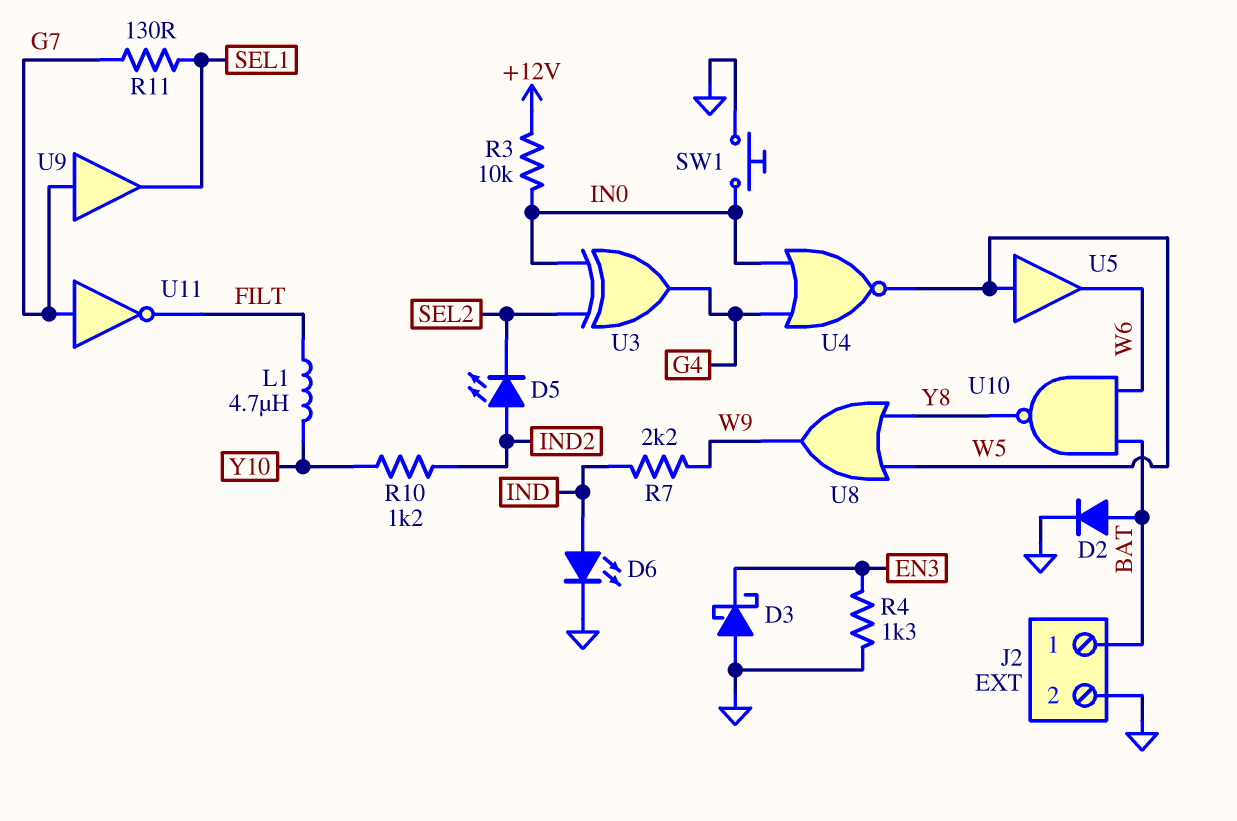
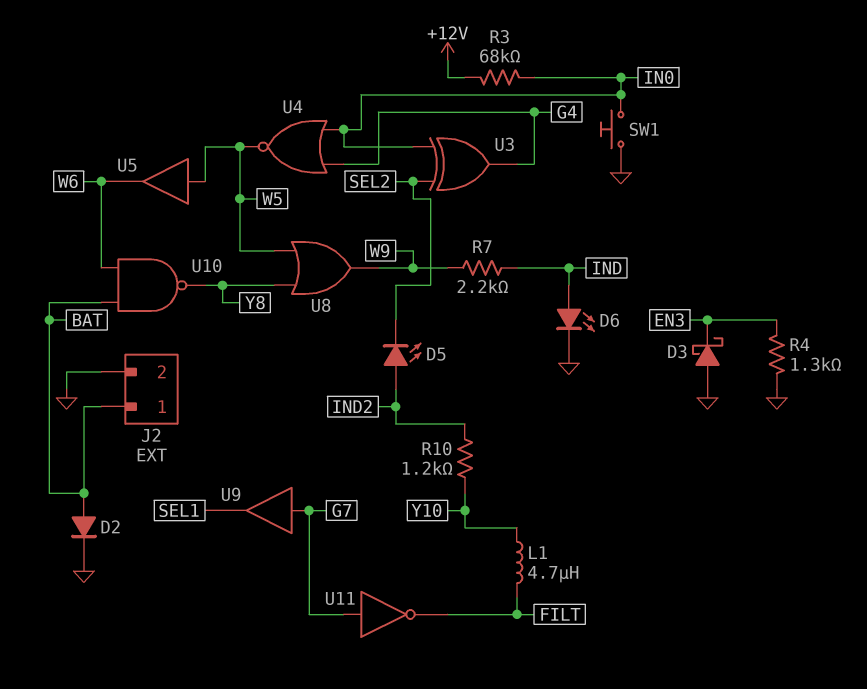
R3: 10k (+12V, IN0) -> 68k (+12V, IN0)
R11: 130 (G7, SEL1) -> none

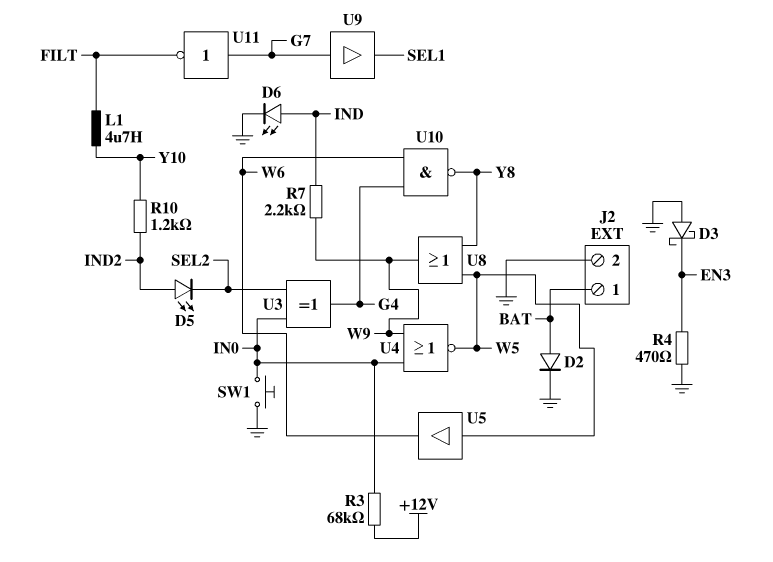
R4: 1.3k (EN3, GND) -> 470 (EN3, GND)
U4: NOR (in G4, in IN0, out W5) -> NOR (in IN0, in W9, out W5)
U10: NAND (in BAT, in W6, out Y8) -> NAND (in G4, in W6, out Y8)

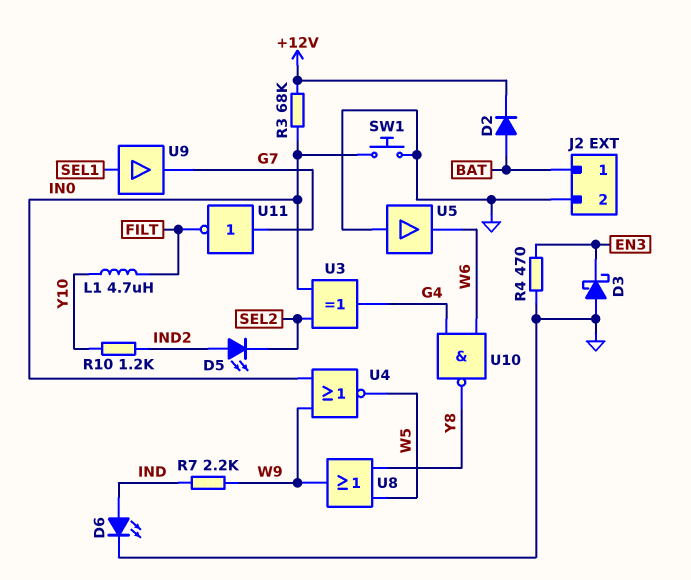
D2: diode (A BAT, K GND) -> diode (A BAT, K +12V)
U5: buffer (in W5, out W6) -> buffer (in GND, out W6)
U9: buffer (in G7, out SEL1) -> buffer (in SEL1, out G7)

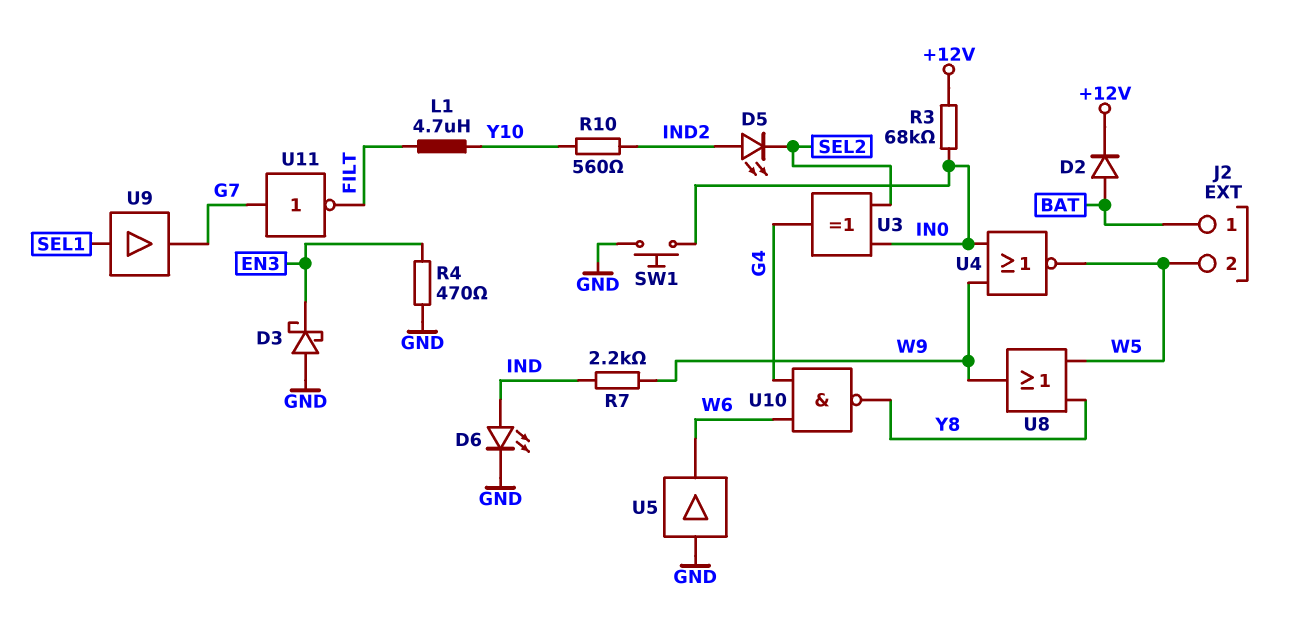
J2 pin 2: GND -> W5
R10: 1.2k (IND2, Y10) -> 560 (IND2, Y10)

